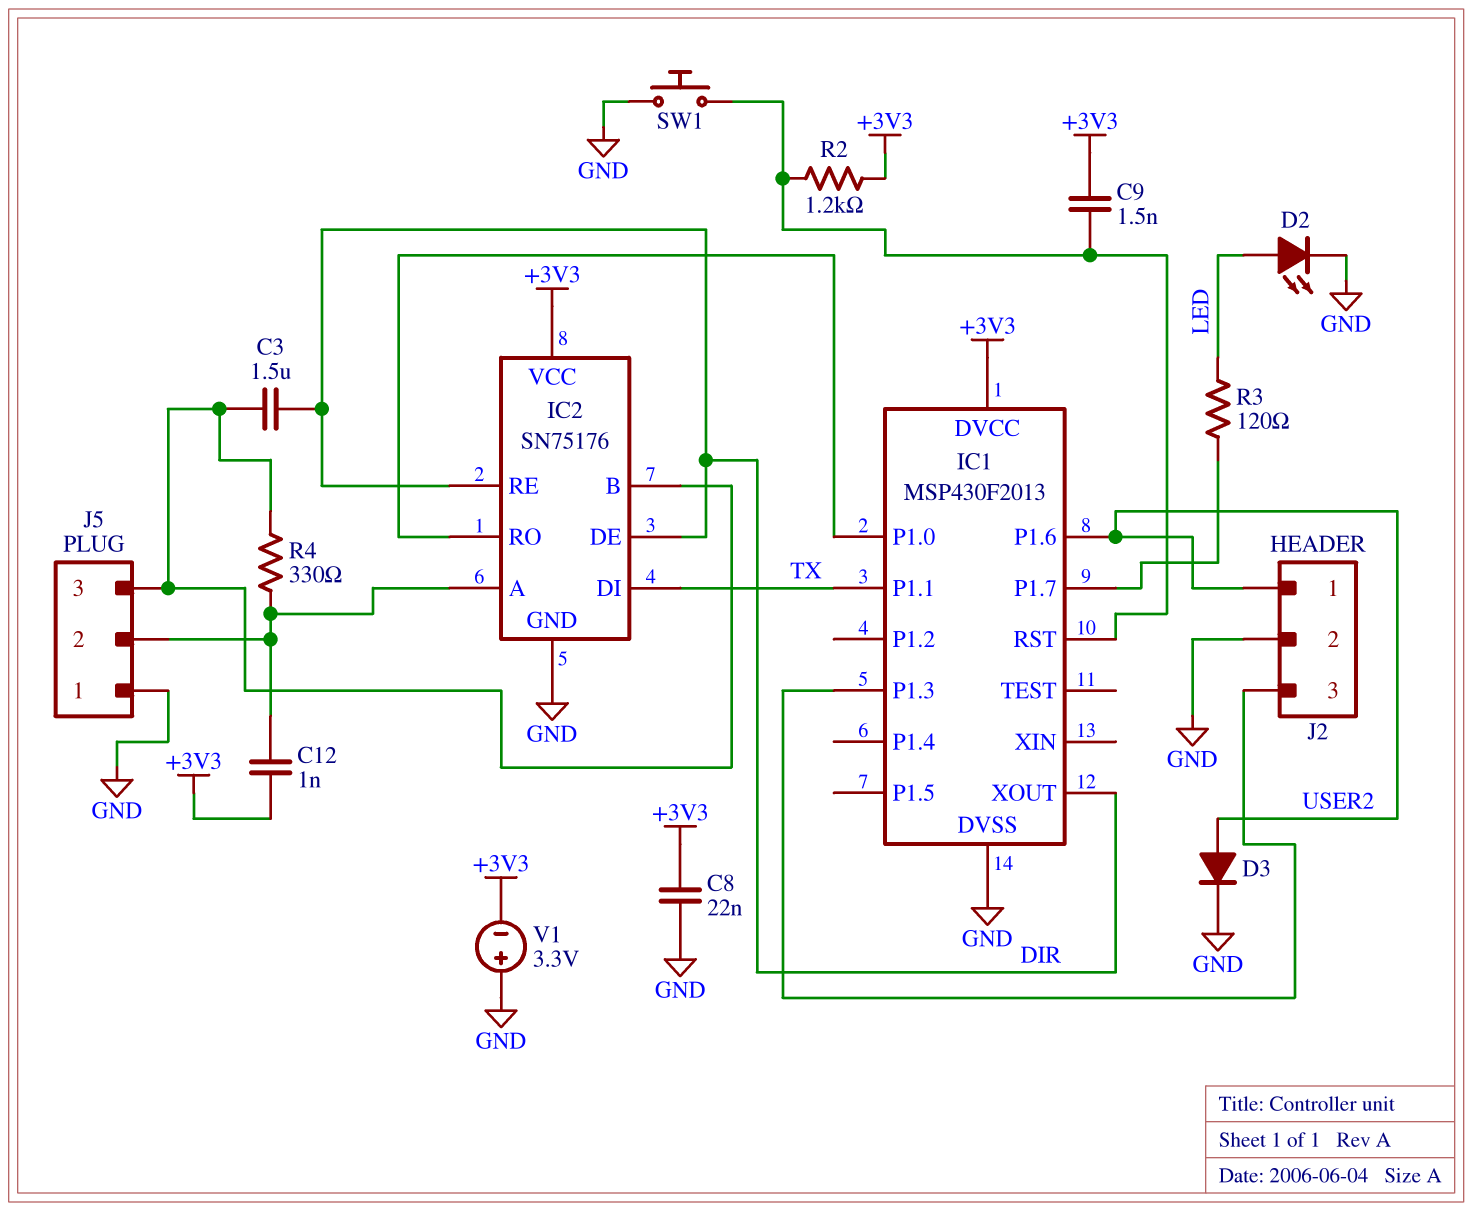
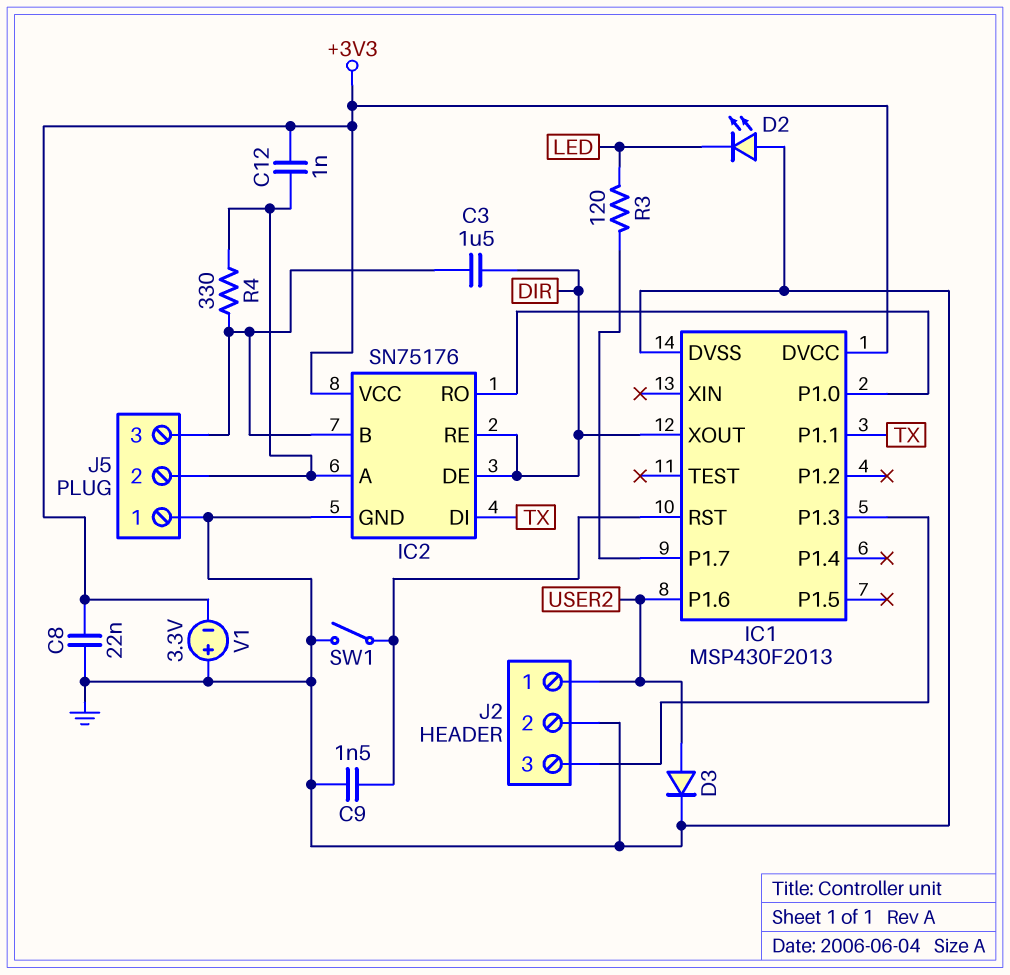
C9: 1.5nF (+3V3, IC1/RST) -> 1.5nF (GND, IC1/RST)
D2: LED (A LED, K GND) -> LED (A GND, K LED)
R2: 1.2k (+3V3, IC1/RST) -> none
SW1: button (GND, IC1/RST) -> switch (GND, IC1/RST)

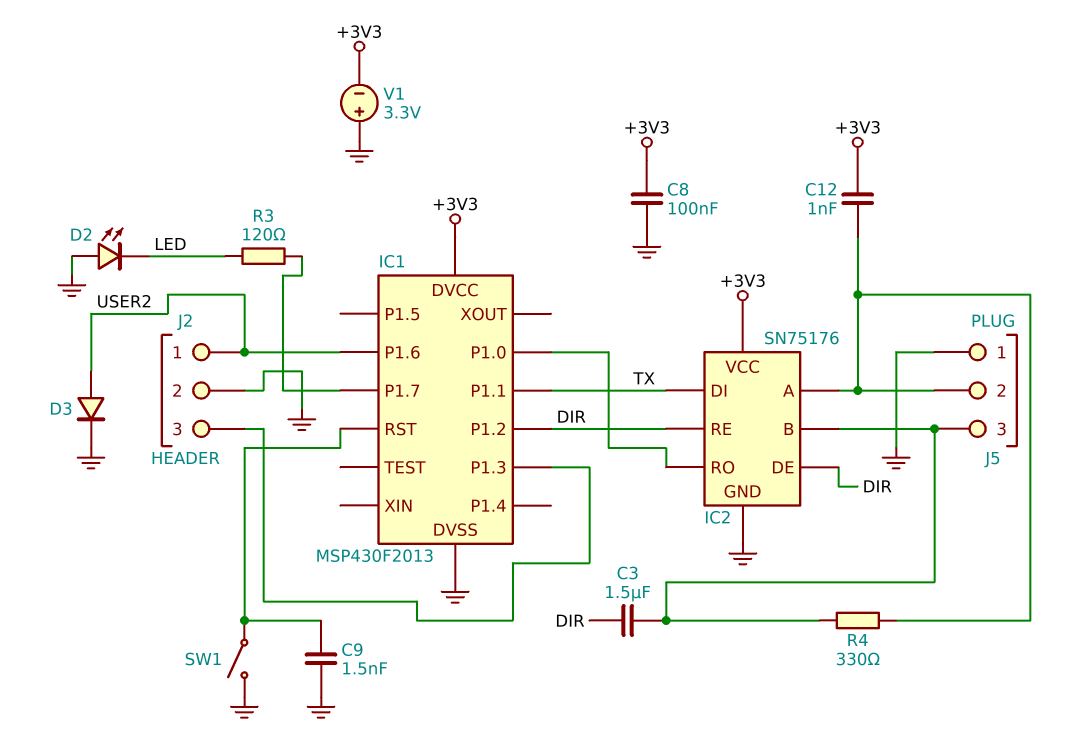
C8: 22nF (+3V3, GND) -> 100nF (+3V3, GND)
IC1 pin P1.2: none -> DIR
IC1 pin XOUT: DIR -> none

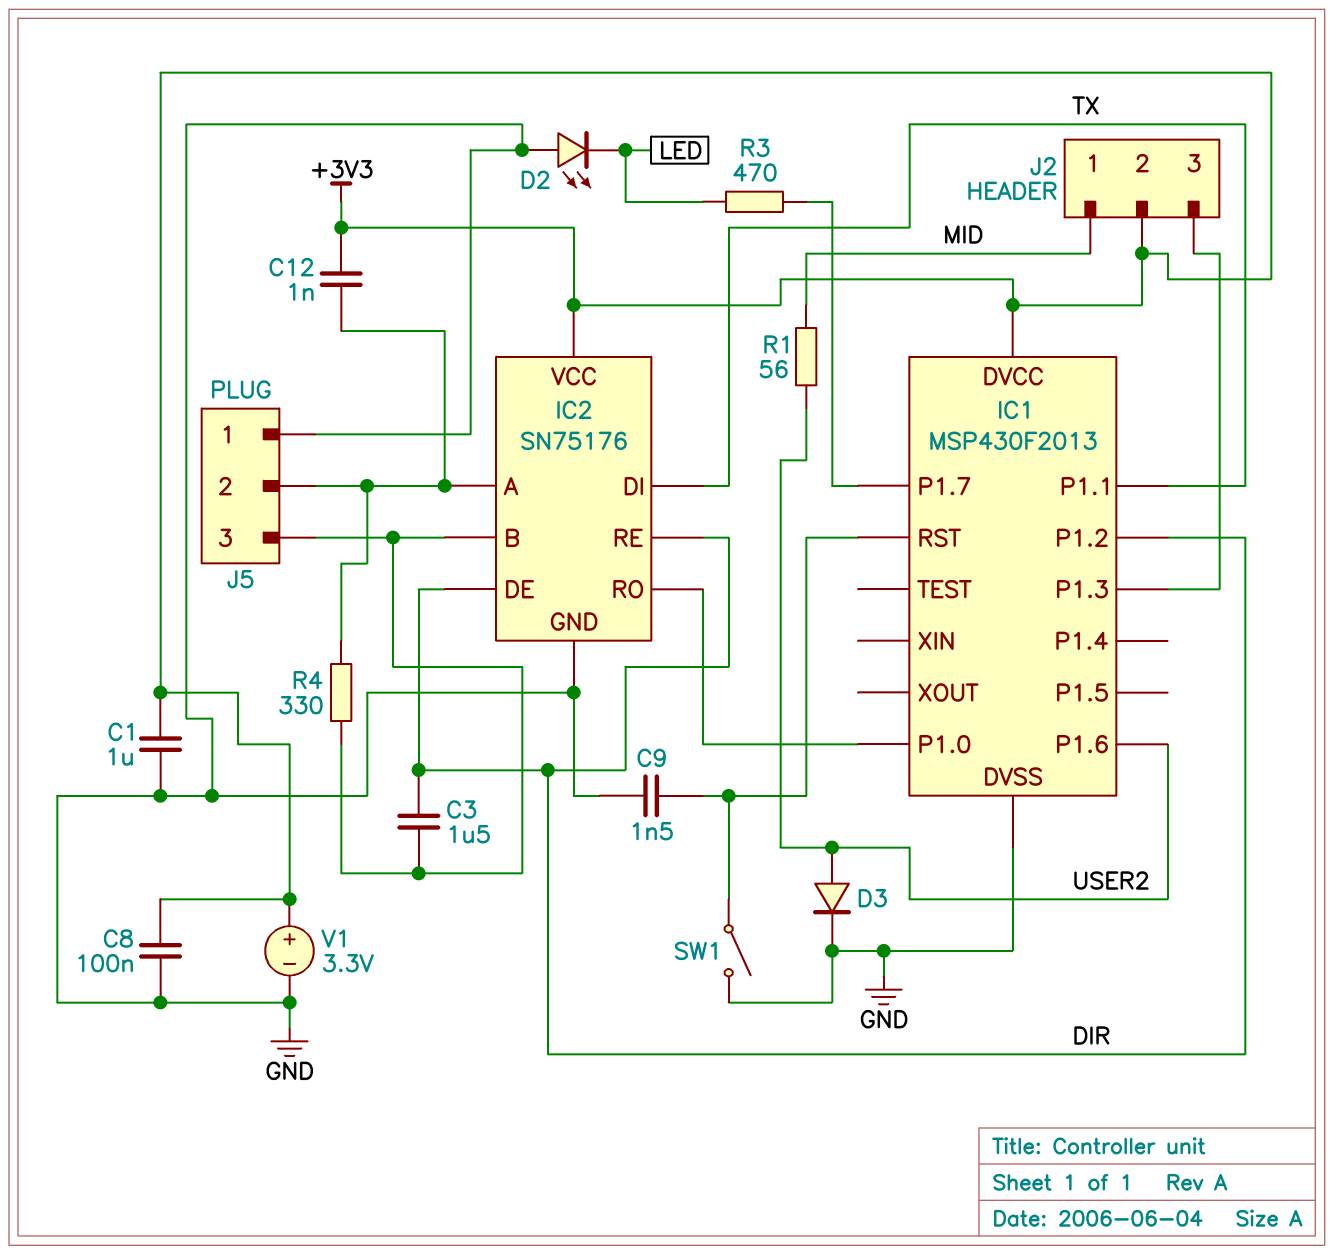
C1: none -> 1uF (+3V3, GND)
J2 pin 1: USER2 -> MID
J2 pin 2: GND -> +3V3
R1: none -> 56 (MID, USER2)
R3: 120 (IC1/P1.7, LED) -> 470 (IC1/P1.7, LED)
V1: 3.3V (plus GND, minus +3V3) -> 3.3V (plus +3V3, minus GND)

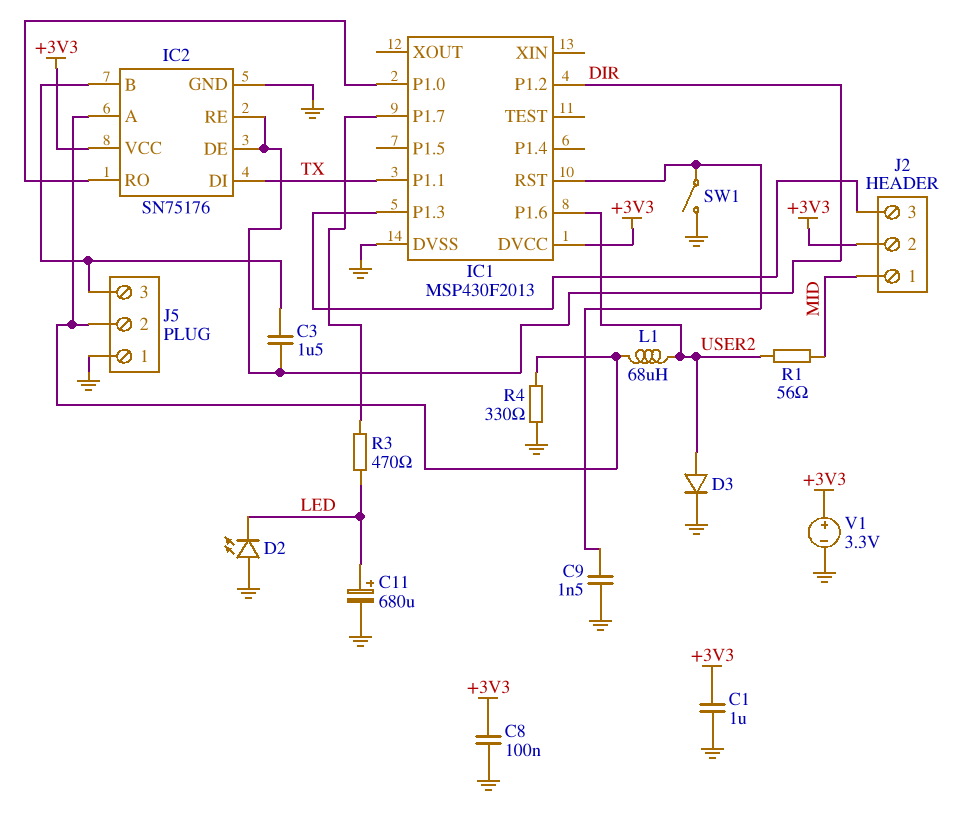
C11: none -> 680uF (plus LED, minus GND)
C12: 1nF (+3V3, IC2/A) -> none
L1: none -> 68uH (IC2/A, USER2)
R4: 330 (IC2/A, IC2/B) -> 330 (GND, IC2/A)

